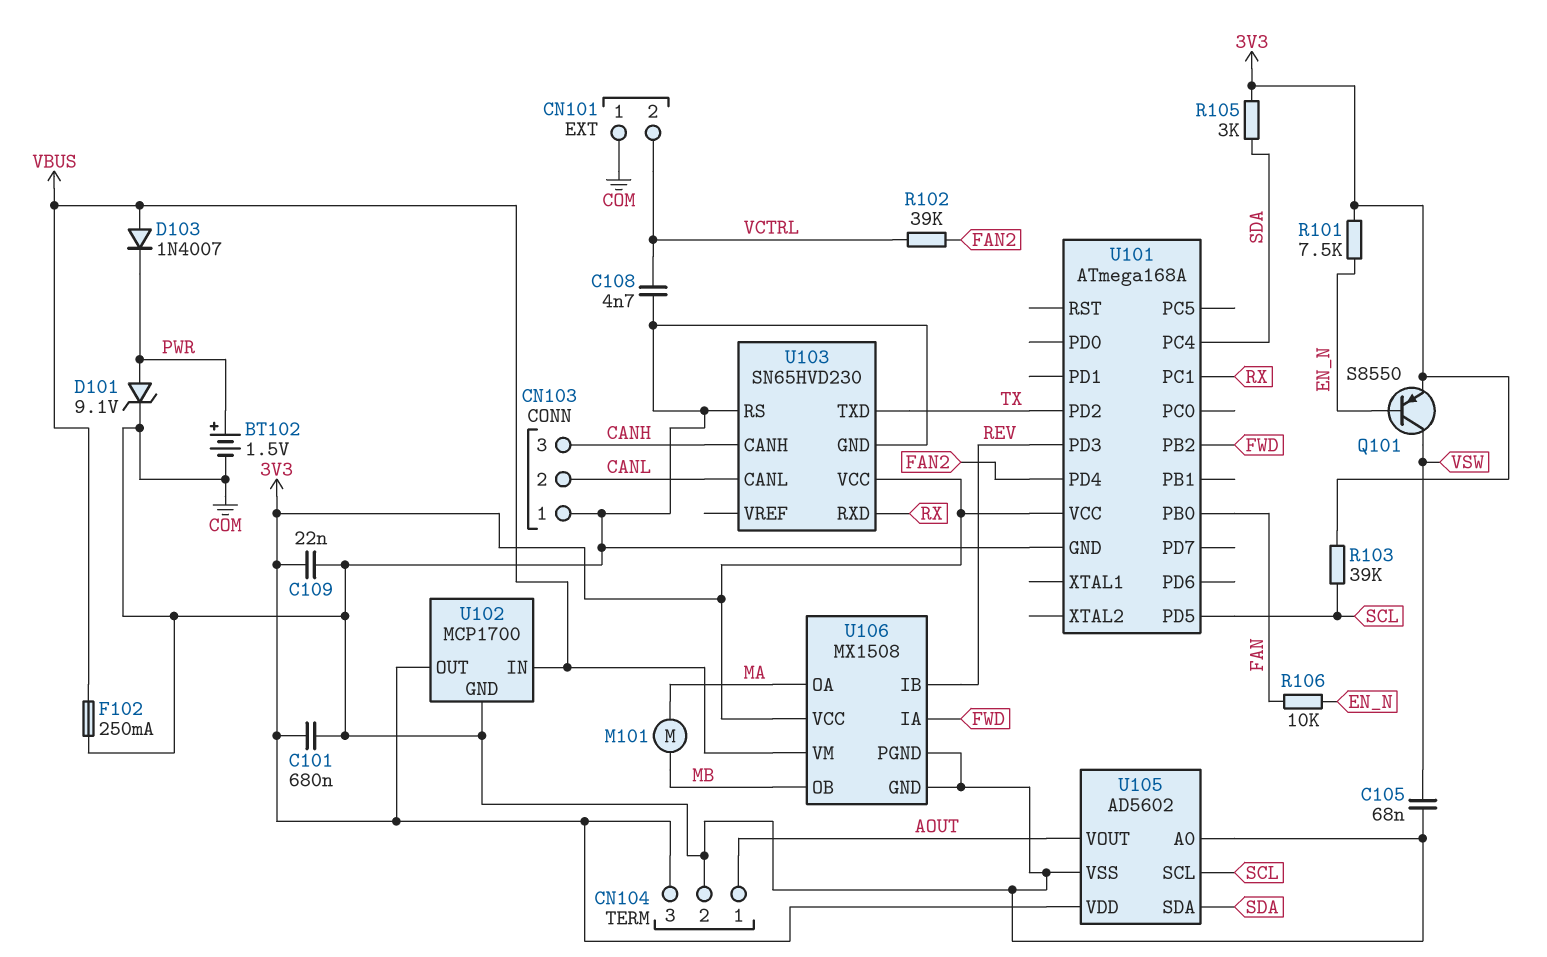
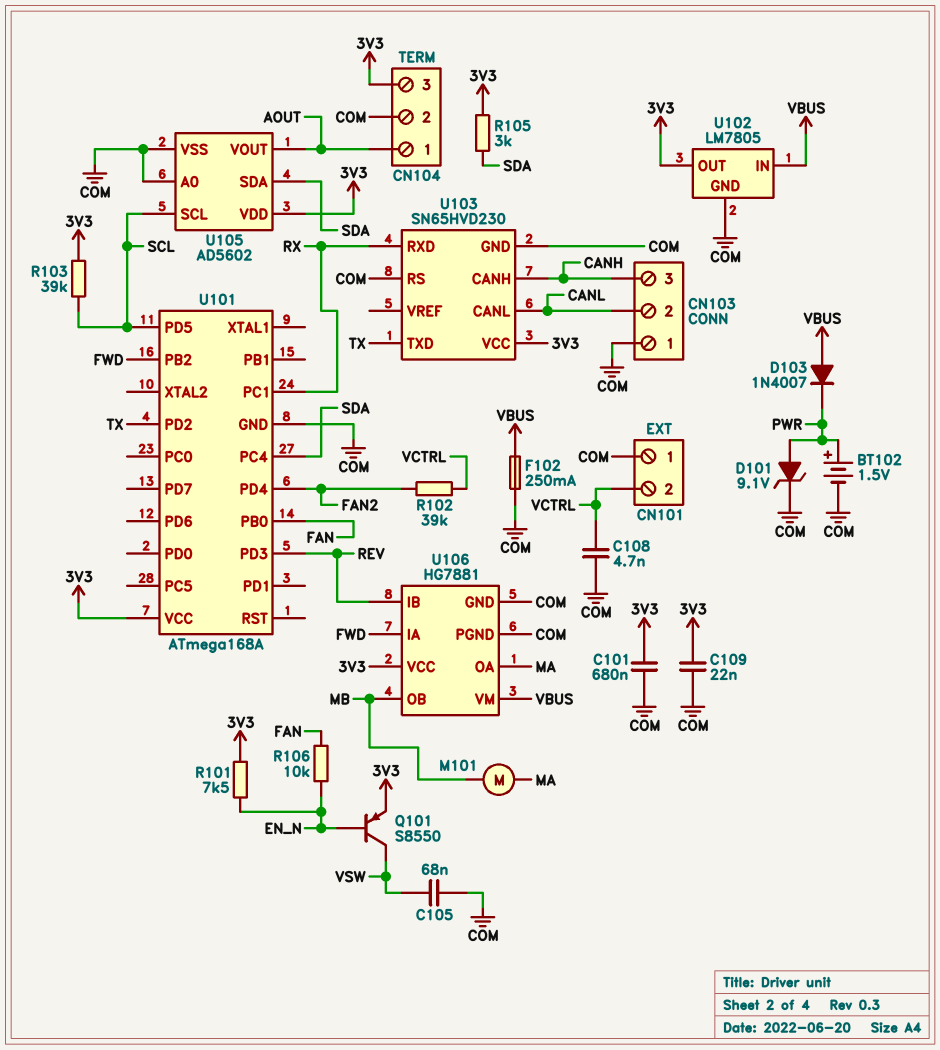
U102: MCP1700 -> LM7805
U106: MX1508 -> HG7881

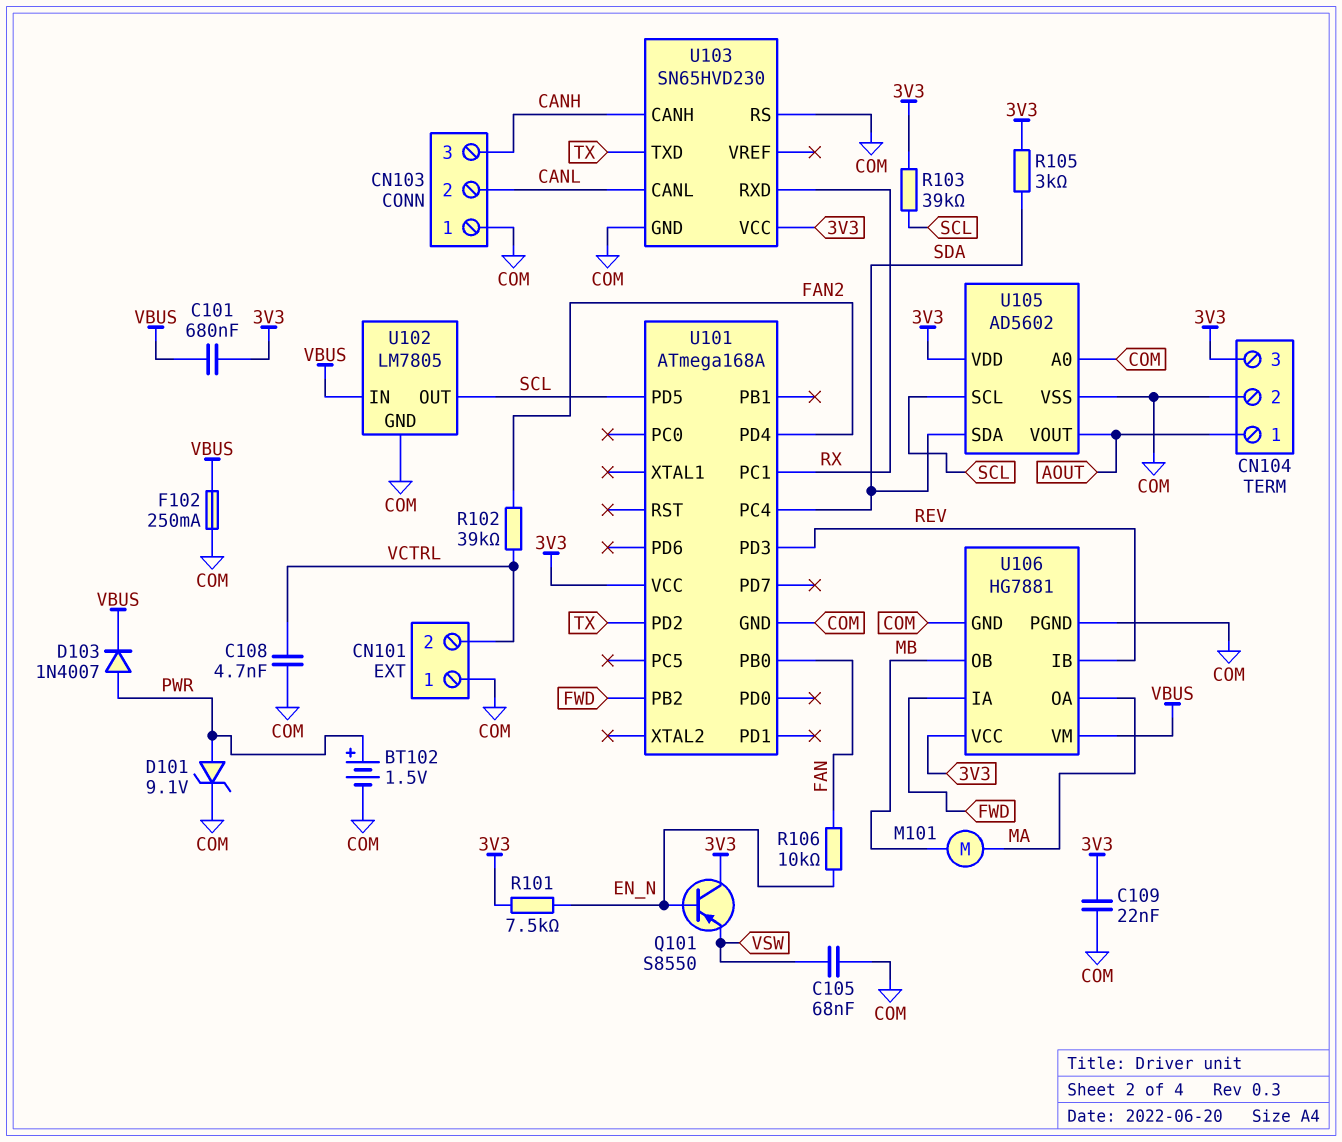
C101: 680nF (3V3, COM) -> 680nF (3V3, VBUS)
D103: diode 1N4007 (A VBUS, K PWR) -> diode 1N4007 (A PWR, K VBUS)
Q101: PNP S8550 (B EN_N, C VSW, E 3V3) -> PNP S8550 (B EN_N, C 3V3, E VSW)
U102 pin OUT: 3V3 -> SCL

